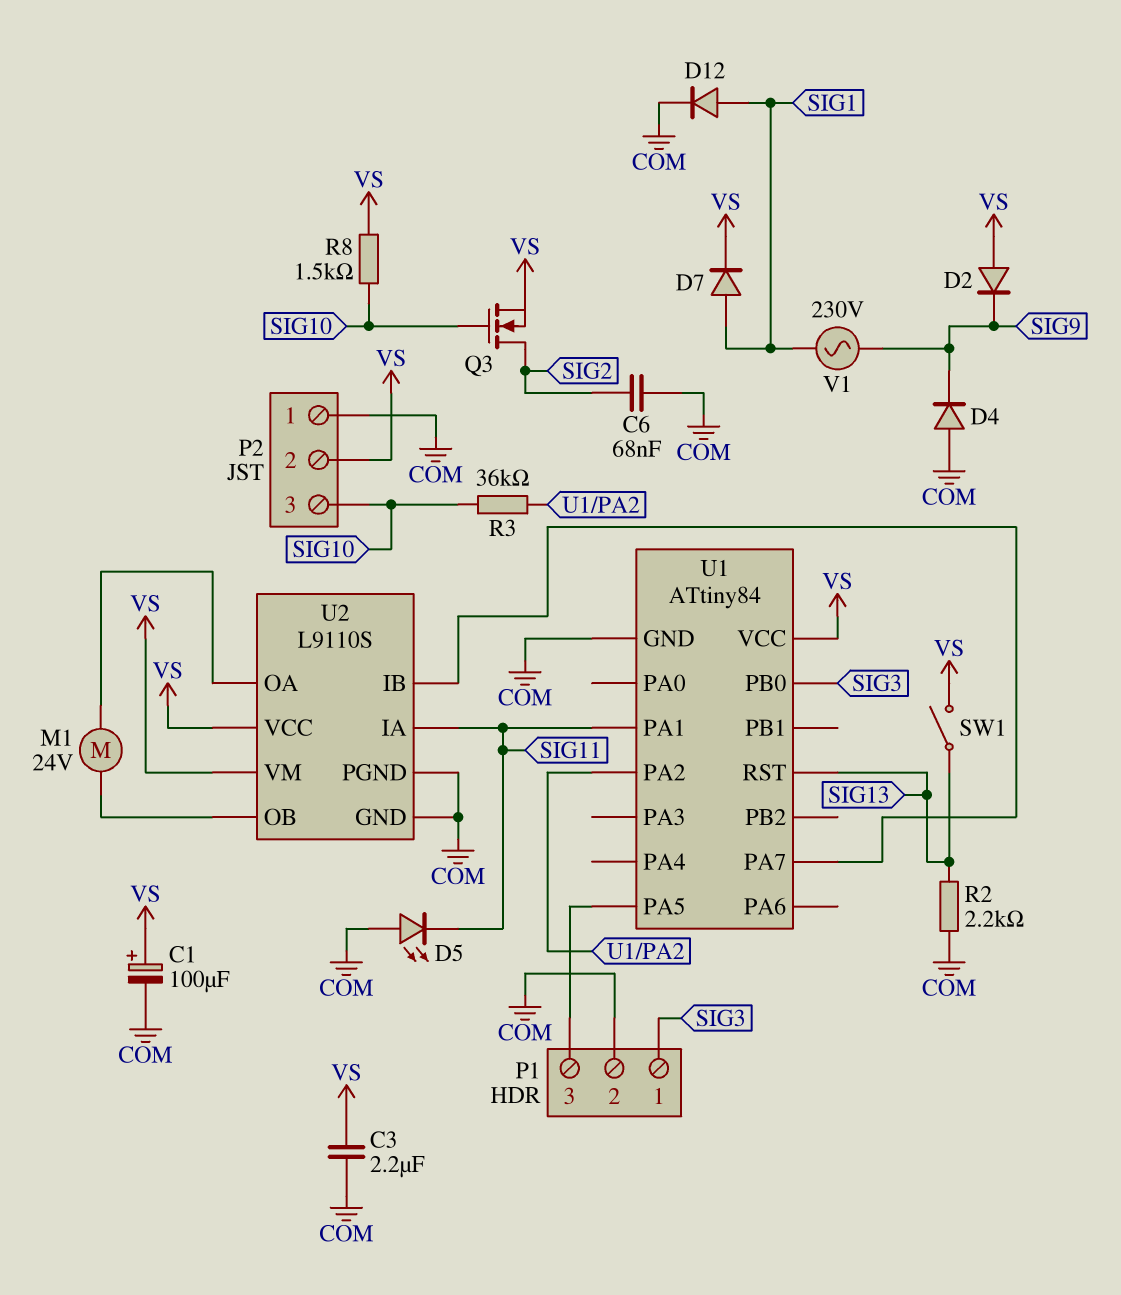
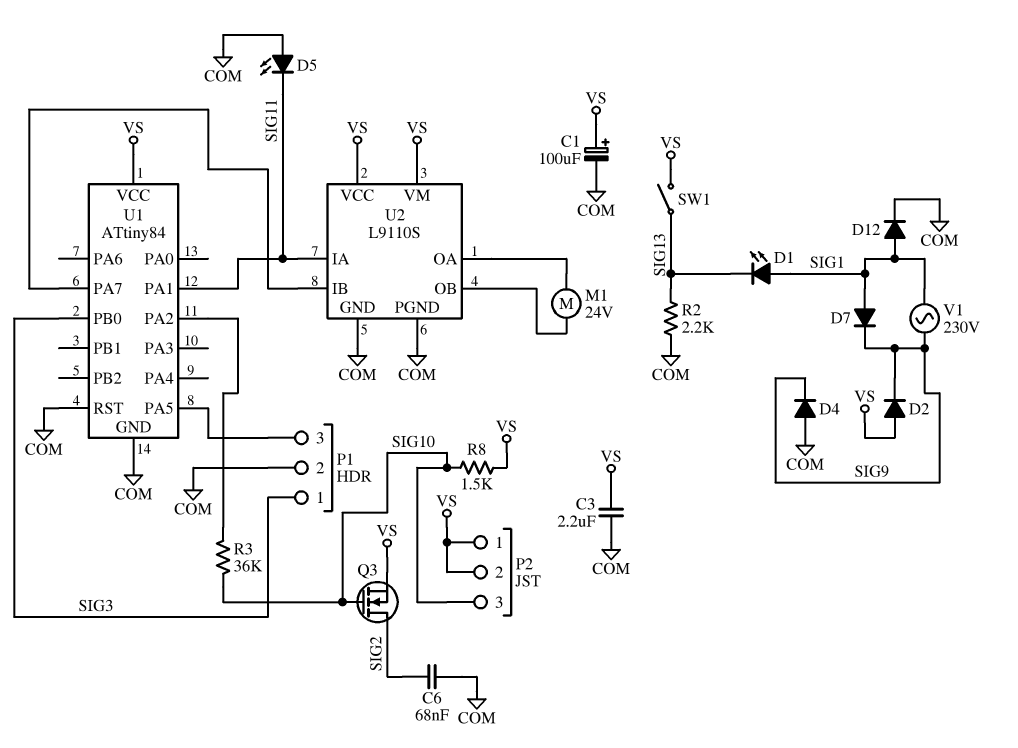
D1: none -> LED (A SIG1, K SIG13)
D7: diode (A SIG1, K VS) -> diode (A SIG1, K SIG9)
P2 pin 1: COM -> VS
U1 pin RST: SIG13 -> COM

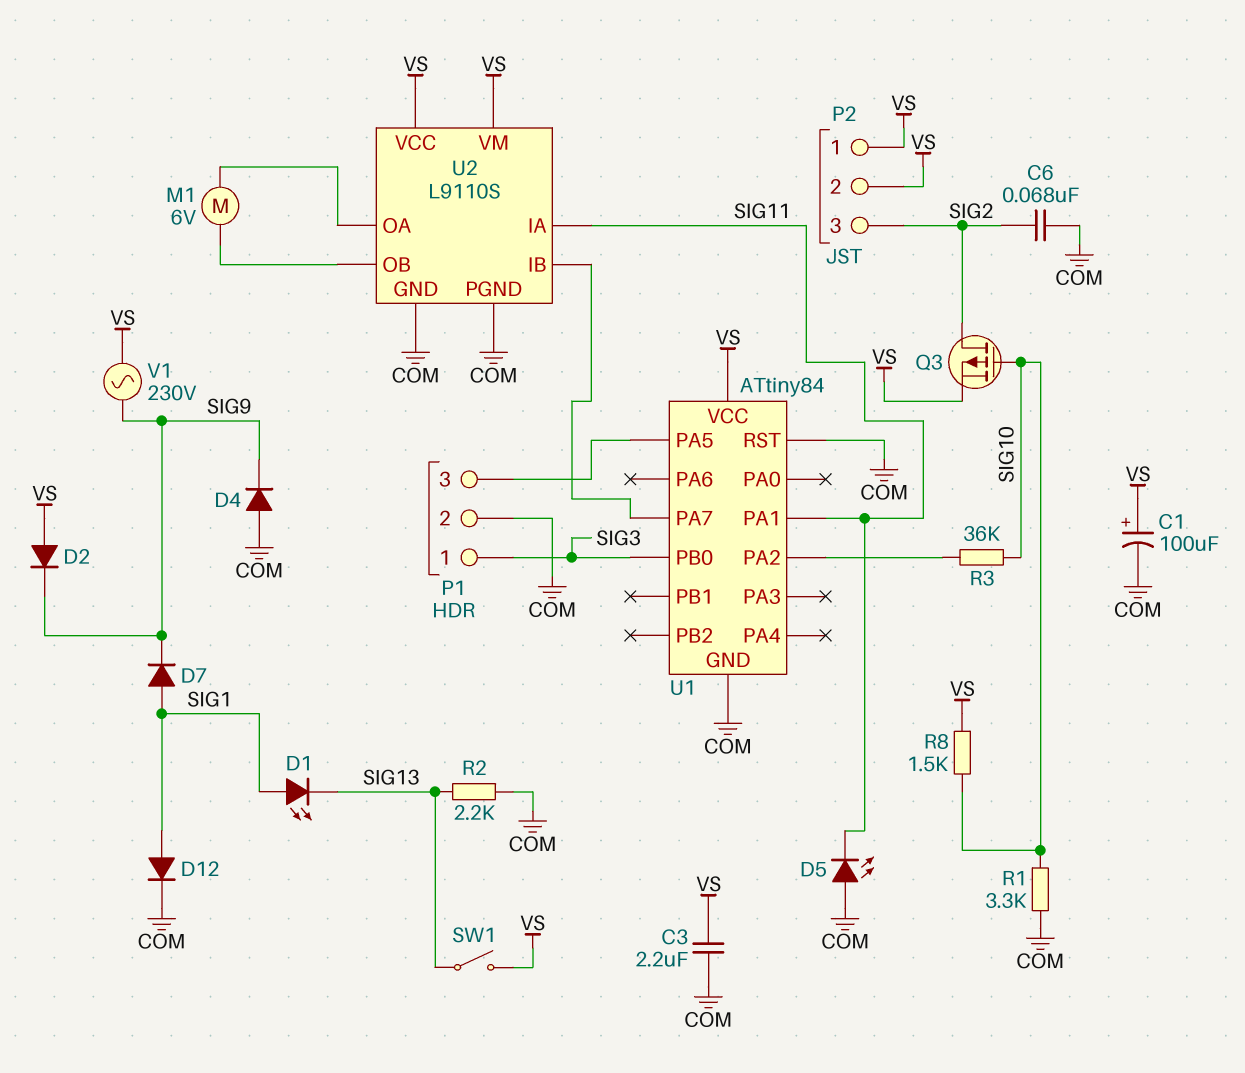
M1: motor 24V (U2/OA, U2/OB) -> motor 6V (U2/OA, U2/OB)
P2 pin 3: SIG10 -> SIG2
Q3: NMOS (G SIG10, D SIG2, S VS) -> PMOS (G SIG10, D SIG2, S VS)
R1: none -> 3.3k (COM, SIG10)
V1: AC 230V (SIG1, SIG9) -> AC 230V (SIG9, VS)

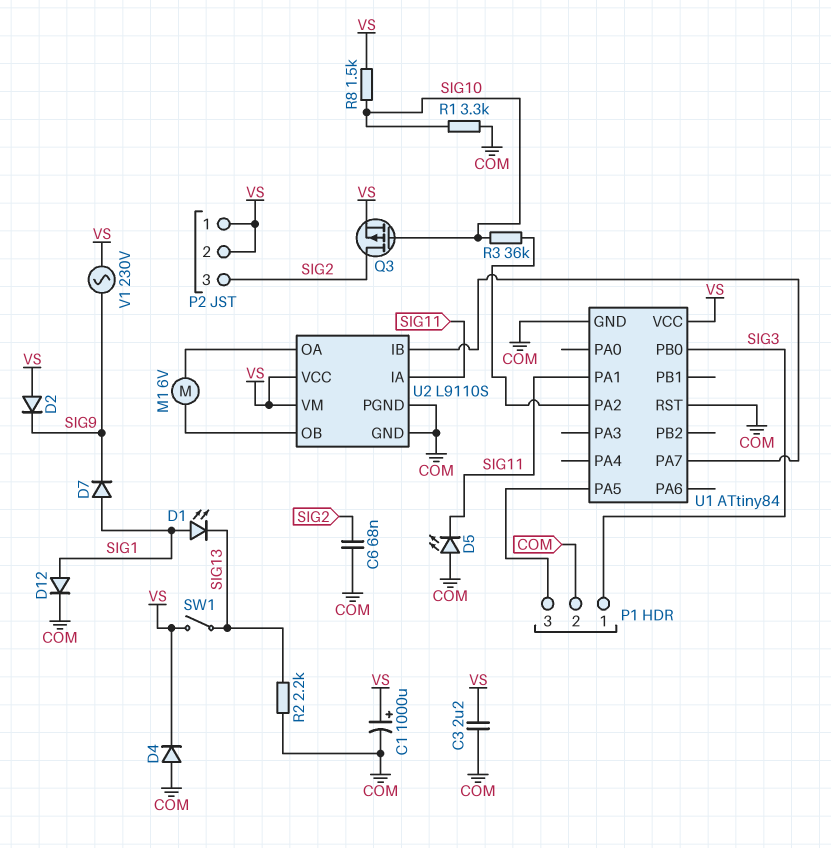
C1: 100uF (plus VS, minus COM) -> 1000uF (plus VS, minus COM)
D4: diode (A COM, K SIG9) -> diode (A COM, K VS)

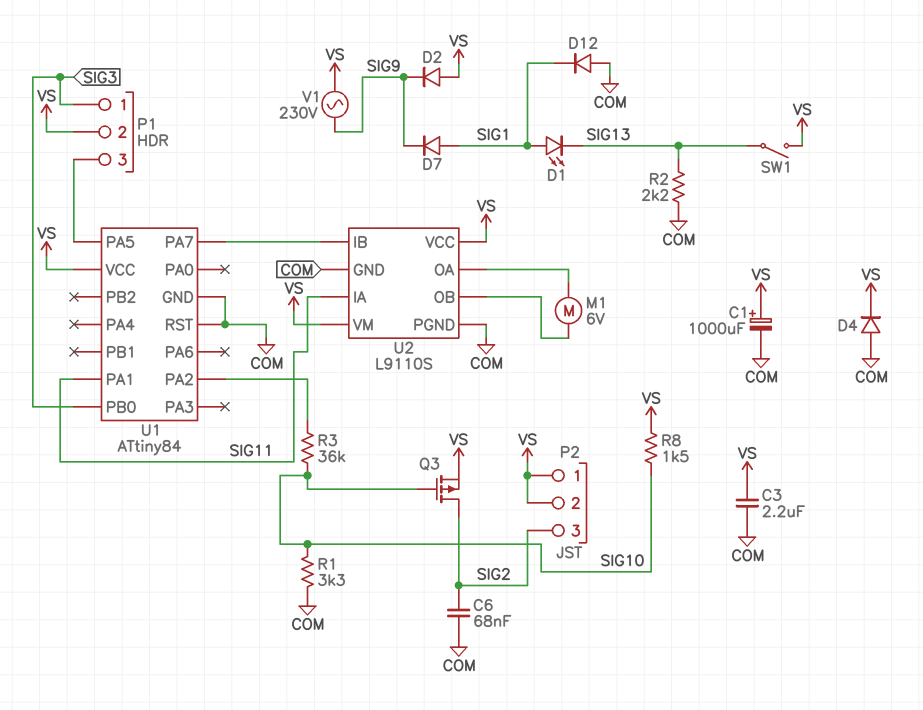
D5: LED (A COM, K SIG11) -> none
D12: diode (A SIG1, K COM) -> diode (A COM, K SIG1)
P1 pin 2: COM -> VS

